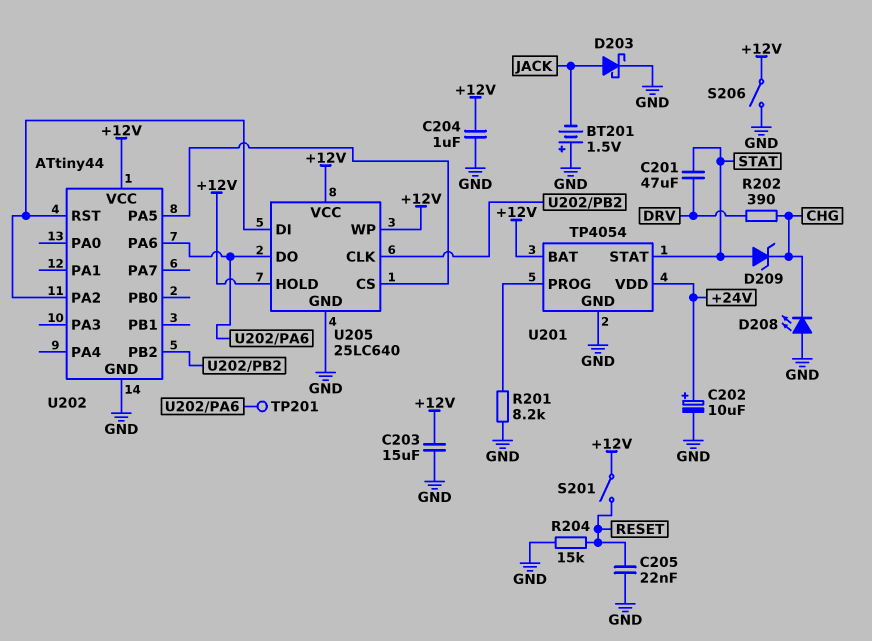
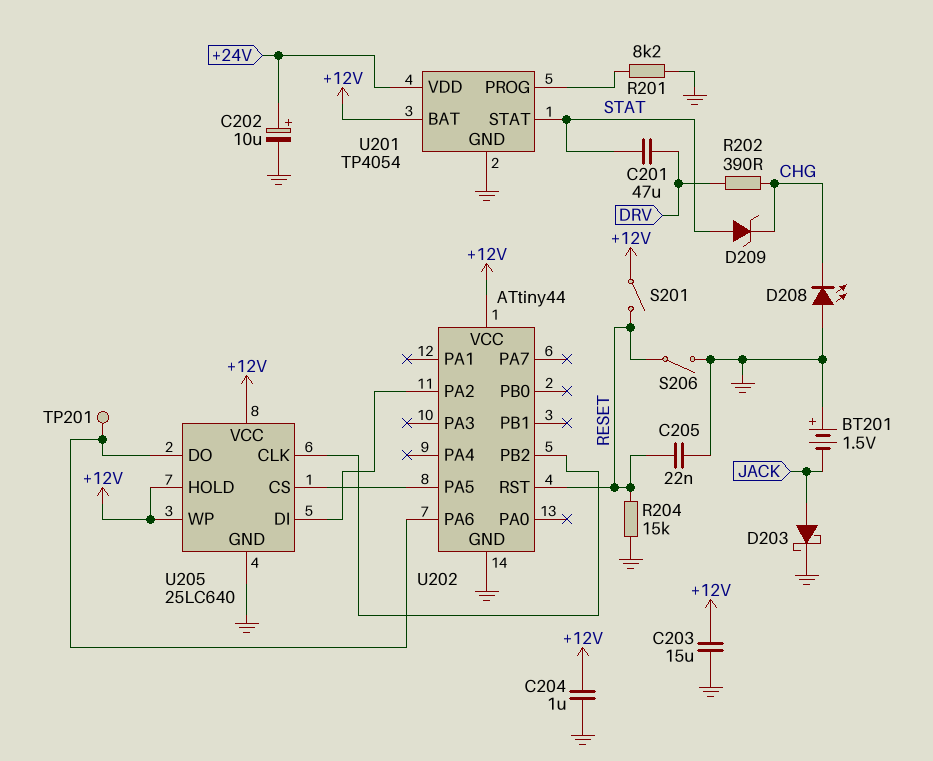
S206: switch (+12V, GND) -> switch (GND, RESET)
U202 pin RST: U202/PA2 -> RESET

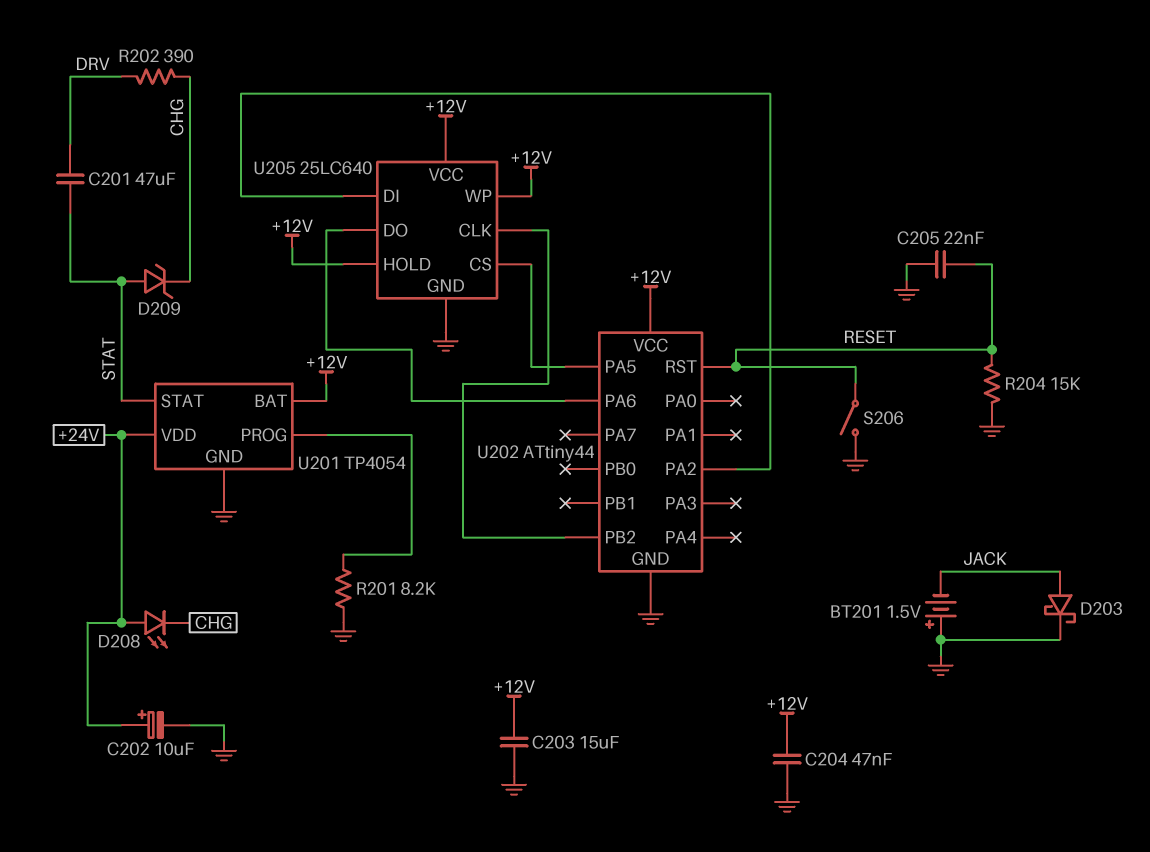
C204: 1uF (+12V, GND) -> 47nF (+12V, GND)
D208: LED (A GND, K CHG) -> LED (A +24V, K CHG)
S201: switch (+12V, RESET) -> none
TP201: test point (U202/PA6) -> none

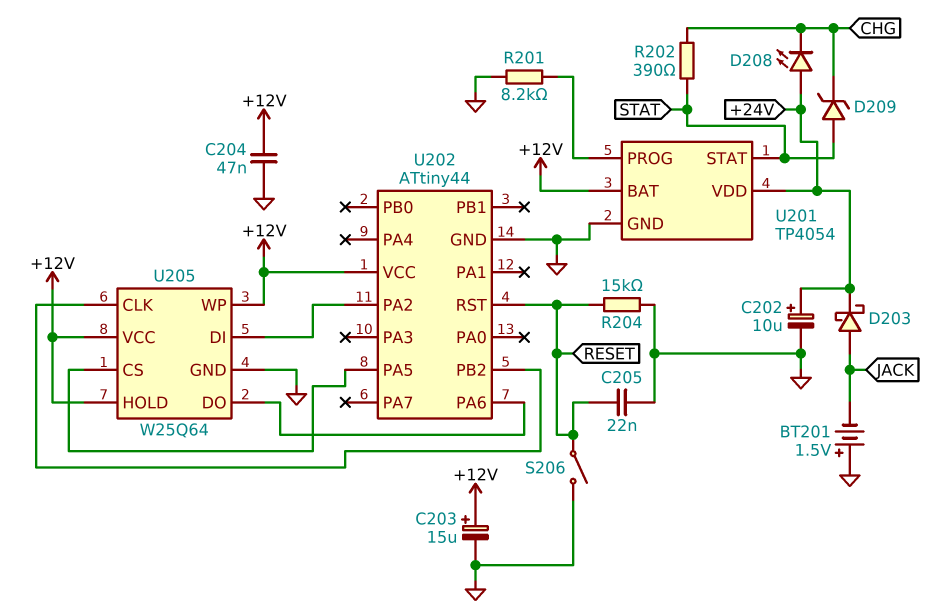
C201: 47uF (DRV, STAT) -> none
C203: 15uF (+12V, GND) -> 15uF (plus +12V, minus GND)
D203: schottky (A JACK, K GND) -> schottky (A JACK, K +24V)
R202: 390 (CHG, DRV) -> 390 (CHG, STAT)
U205: 25LC640 -> W25Q64

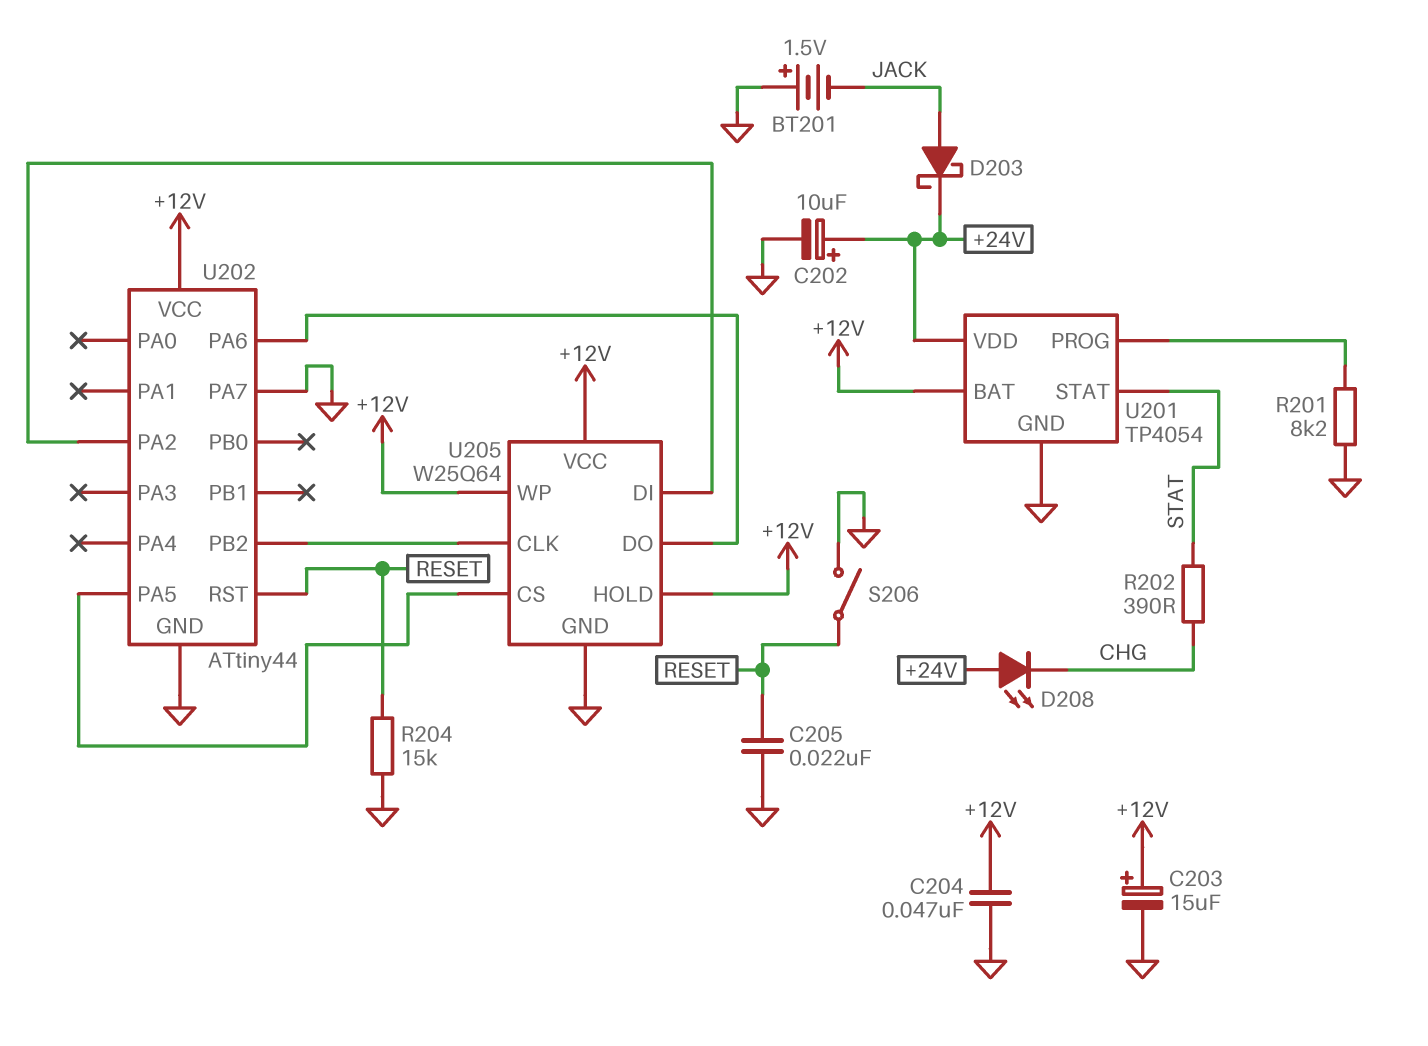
D209: zener (A STAT, K CHG) -> none
U202 pin PA7: none -> GND

